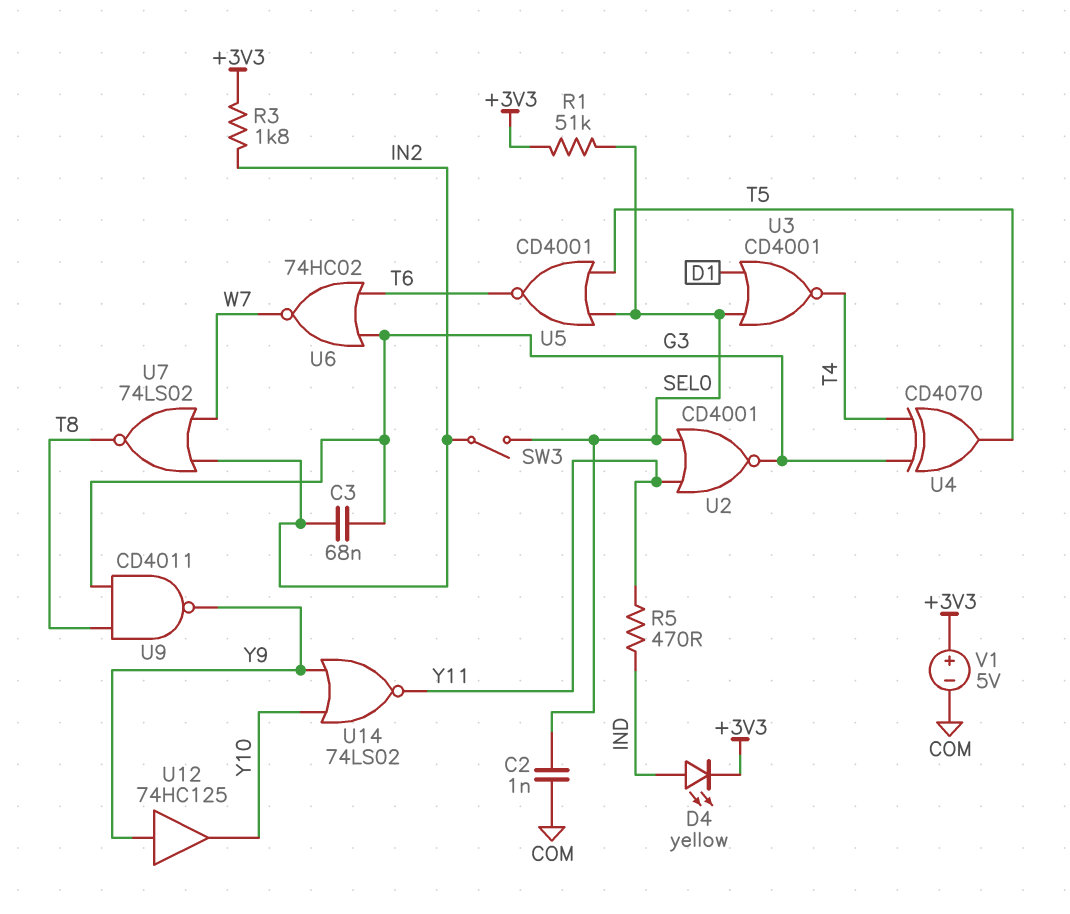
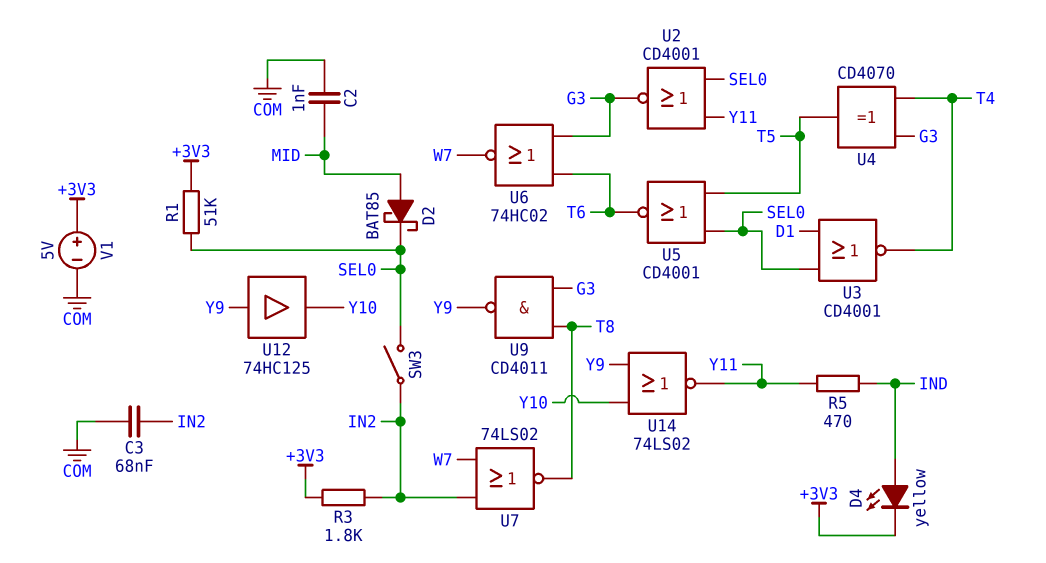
C2: 1nF (COM, SEL0) -> 1nF (COM, MID)
C3: 68nF (G3, IN2) -> 68nF (COM, IN2)
D2: none -> schottky BAT85 (A MID, K SEL0)

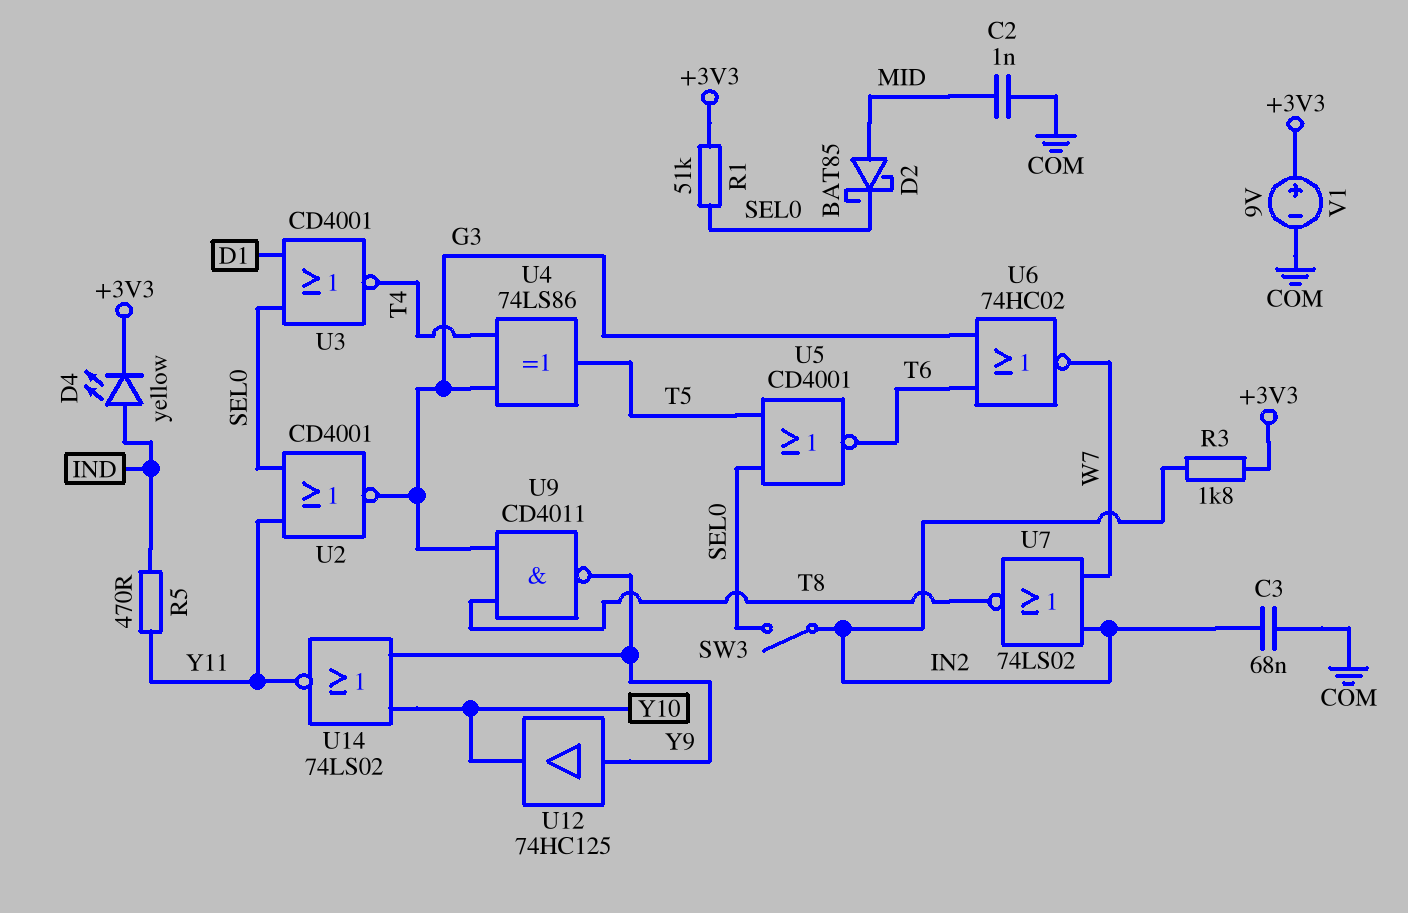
U4: XOR CD4070 (in G3, in T4, out T5) -> XOR 74LS86 (in G3, in T4, out T5)
V1: 5V (plus +3V3, minus COM) -> 9V (plus +3V3, minus COM)

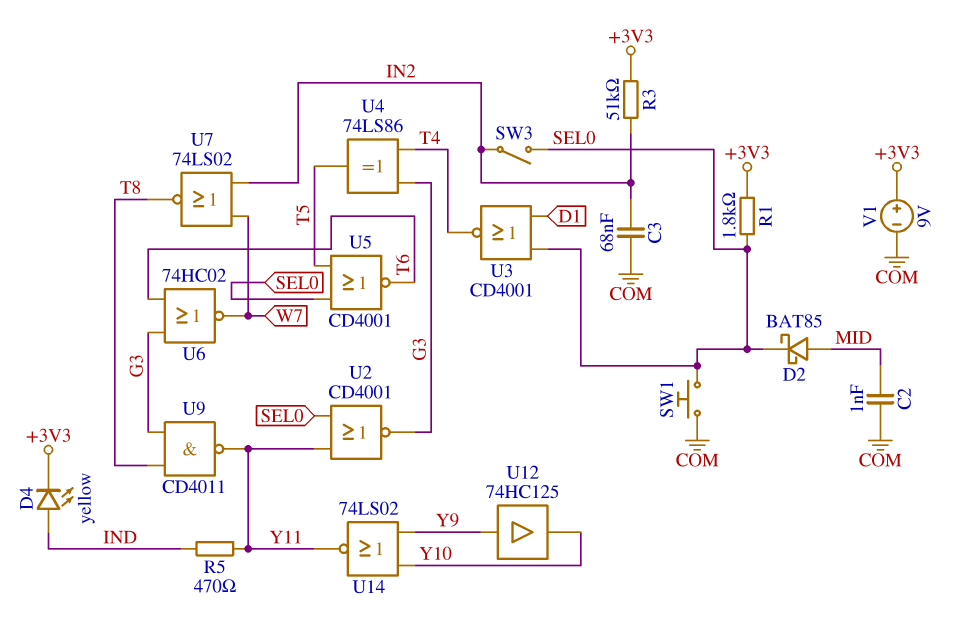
R1: 51k (+3V3, SEL0) -> 1.8k (+3V3, SEL0)
R3: 1.8k (+3V3, IN2) -> 51k (+3V3, IN2)
SW1: none -> button (COM, SEL0)
U9: NAND CD4011 (in G3, in T8, out Y9) -> NAND CD4011 (in G3, in T8, out Y11)

